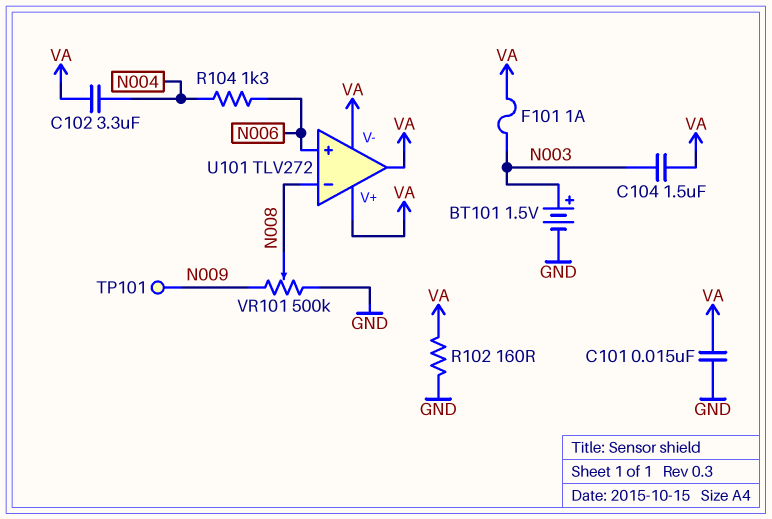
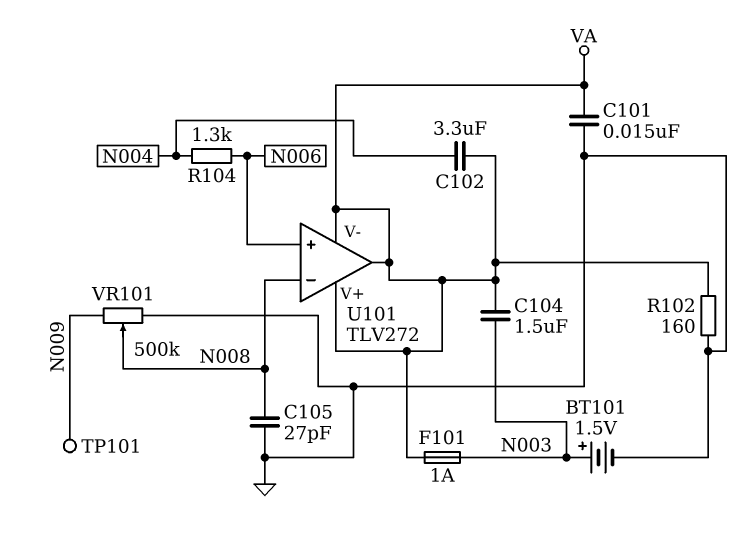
C105: none -> 27pF (GND, N008)

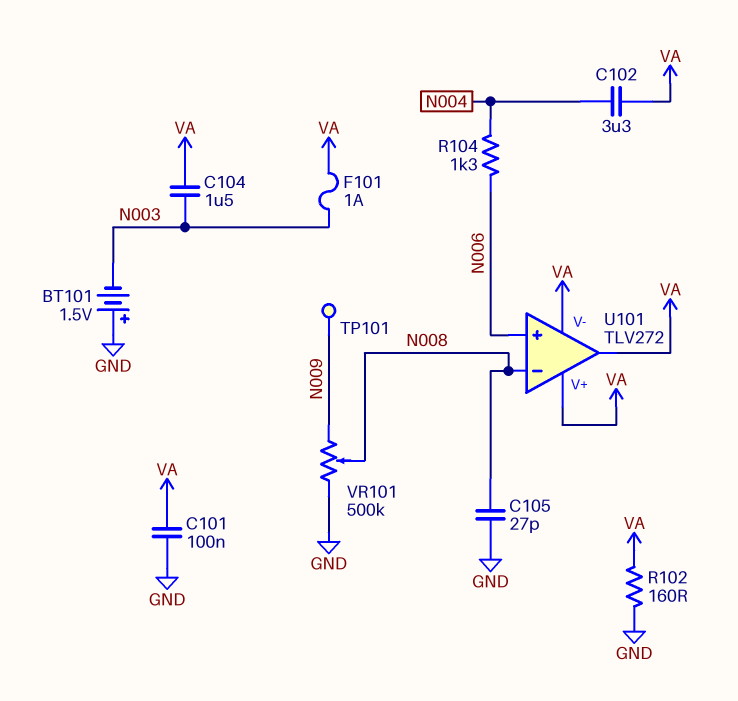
BT101: 1.5V (plus N003, minus GND) -> 1.5V (plus GND, minus N003)
C101: 15nF (GND, VA) -> 100nF (GND, VA)

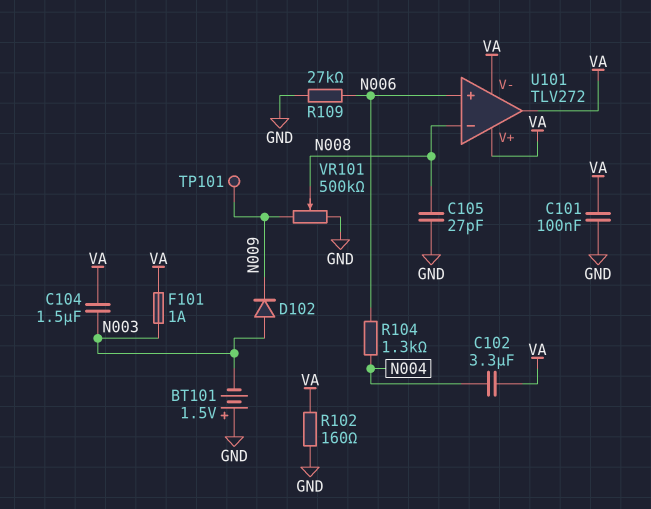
D102: none -> diode (A N003, K N009)
R109: none -> 27k (GND, N006)

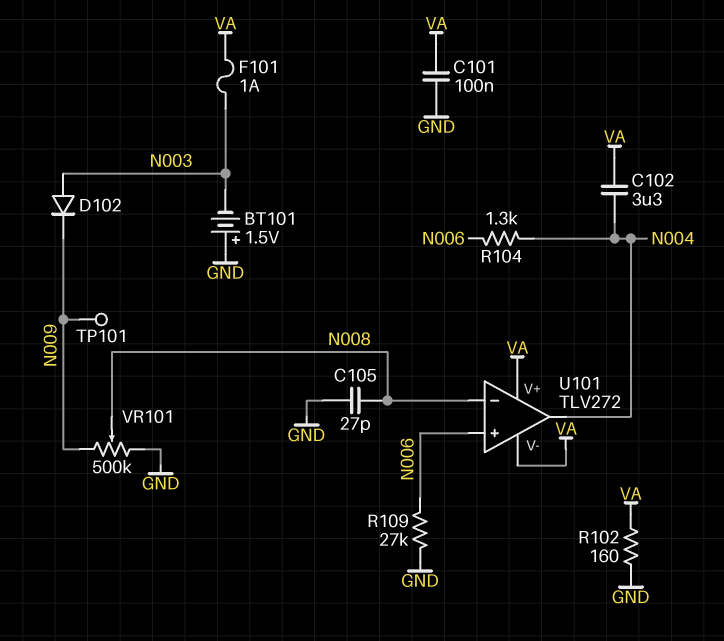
C104: 1.5uF (N003, VA) -> none
U101 pin out: VA -> N004

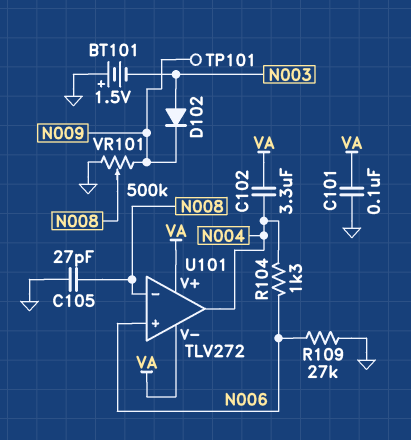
F101: 1A (N003, VA) -> none
R102: 160 (GND, VA) -> none

